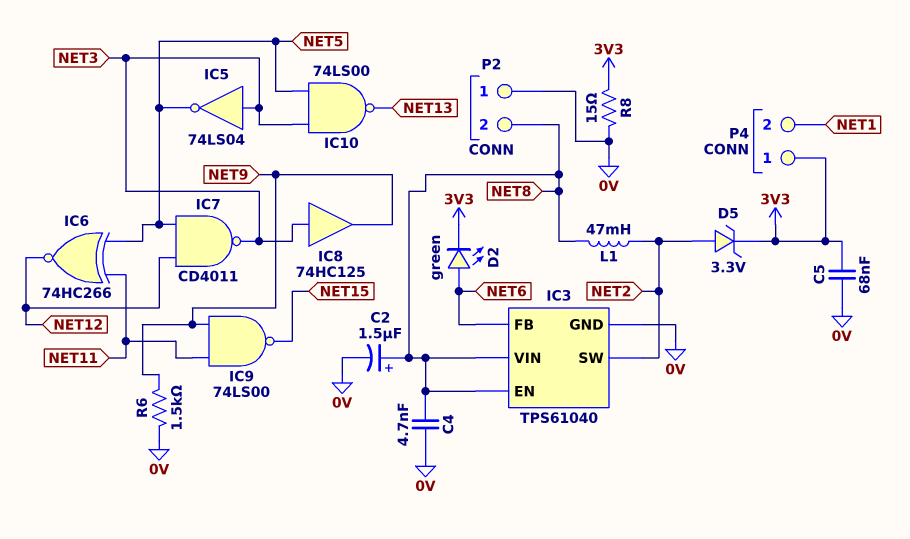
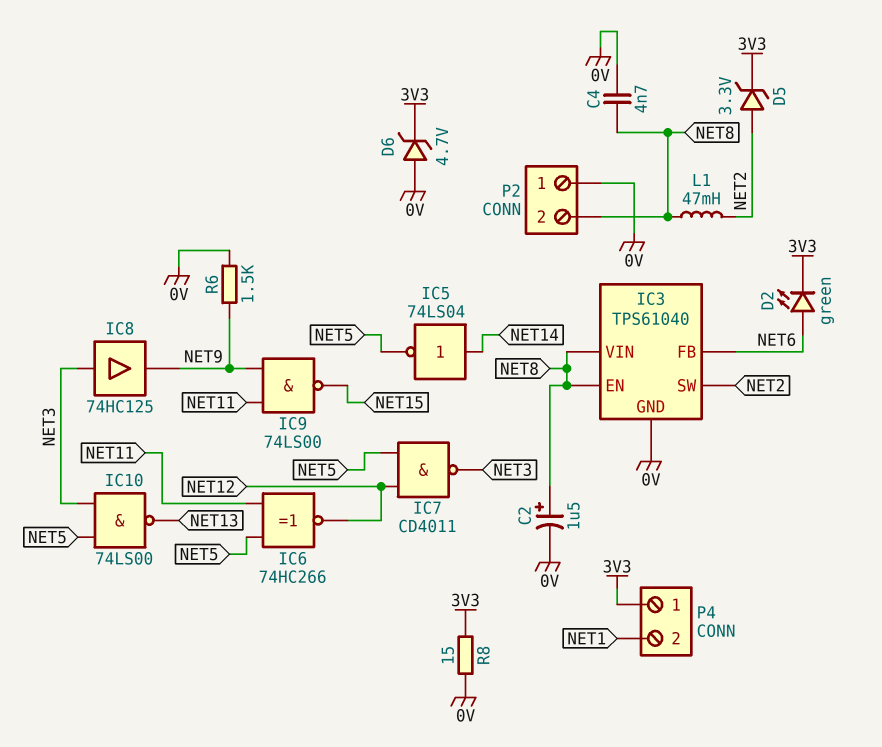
C5: 68nF (0V, 3V3) -> none
D6: none -> zener 4.7V (A 0V, K 3V3)
IC5: NOT 74LS04 (in NET3, out NET5) -> NOT 74LS04 (in NET14, out NET5)

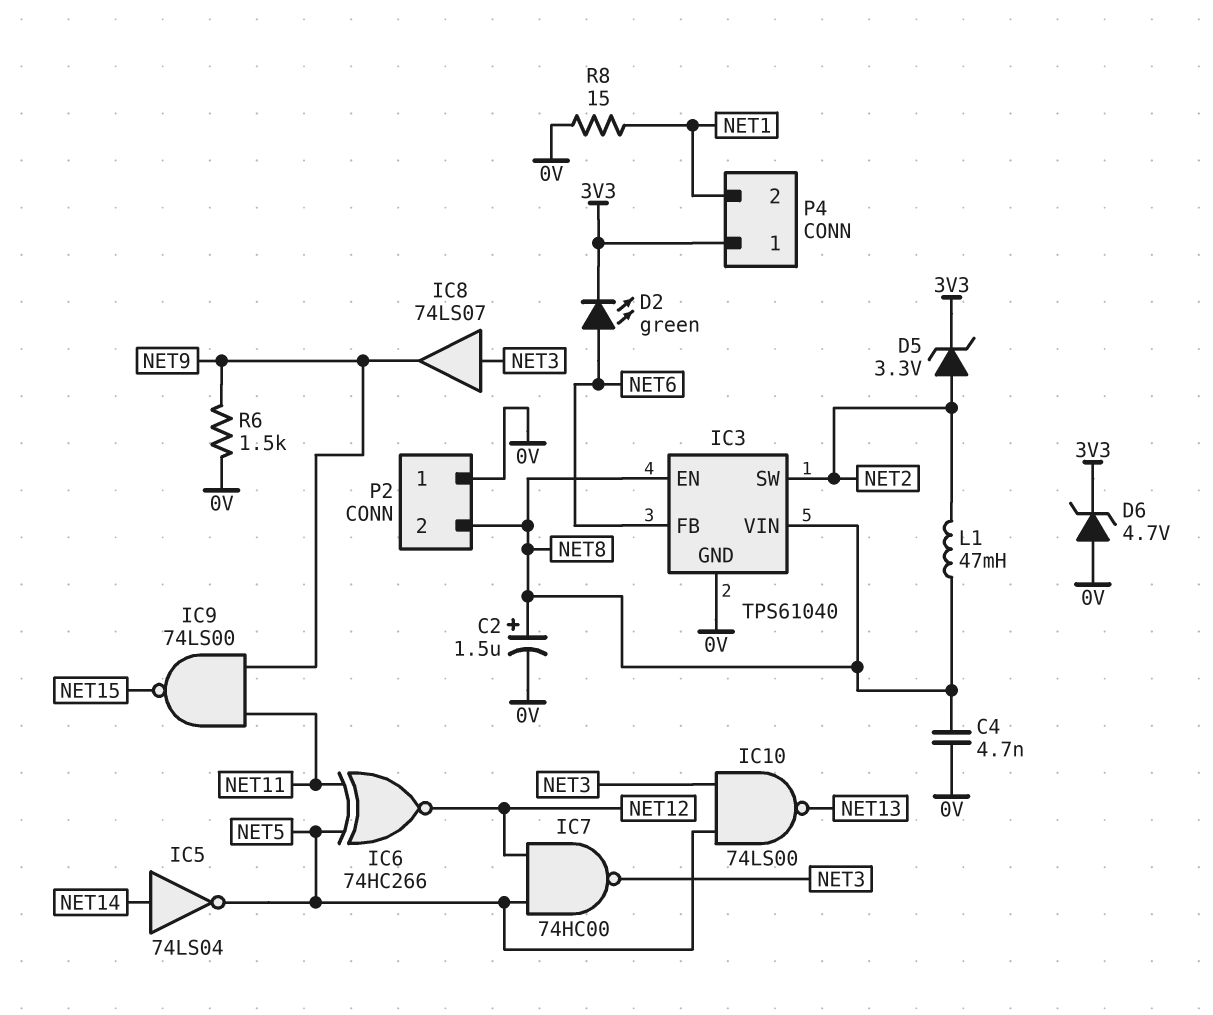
IC7: NAND CD4011 (in NET5, in NET12, out NET3) -> NAND 74HC00 (in NET5, in NET12, out NET3)
IC8: buffer 74HC125 (in NET3, out NET9) -> buffer 74LS07 (in NET3, out NET9)
R8: 15 (0V, 3V3) -> 15 (0V, NET1)

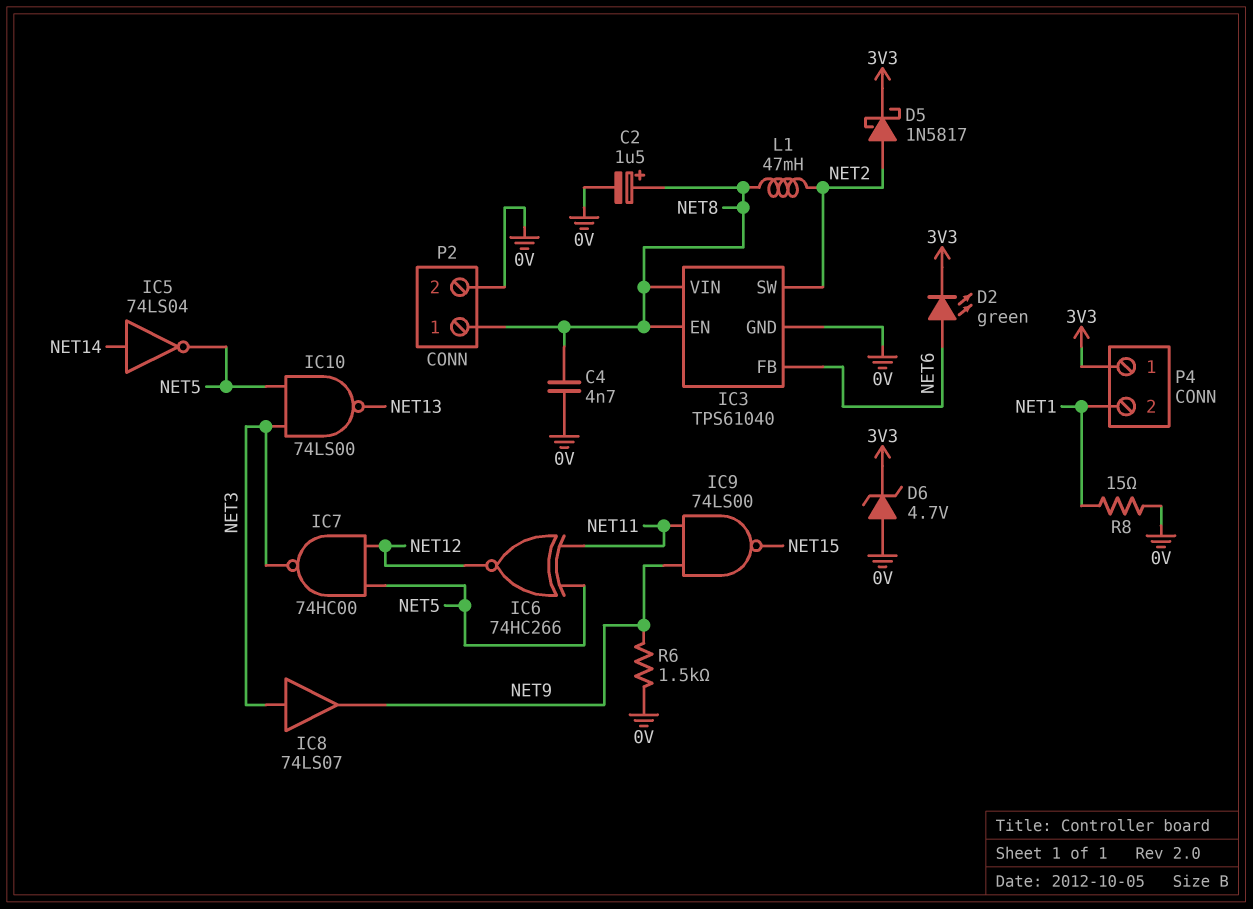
D5: zener 3.3V (A NET2, K 3V3) -> schottky 1N5817 (A NET2, K 3V3)
P2 pin 1: 0V -> NET8
P2 pin 2: NET8 -> 0V

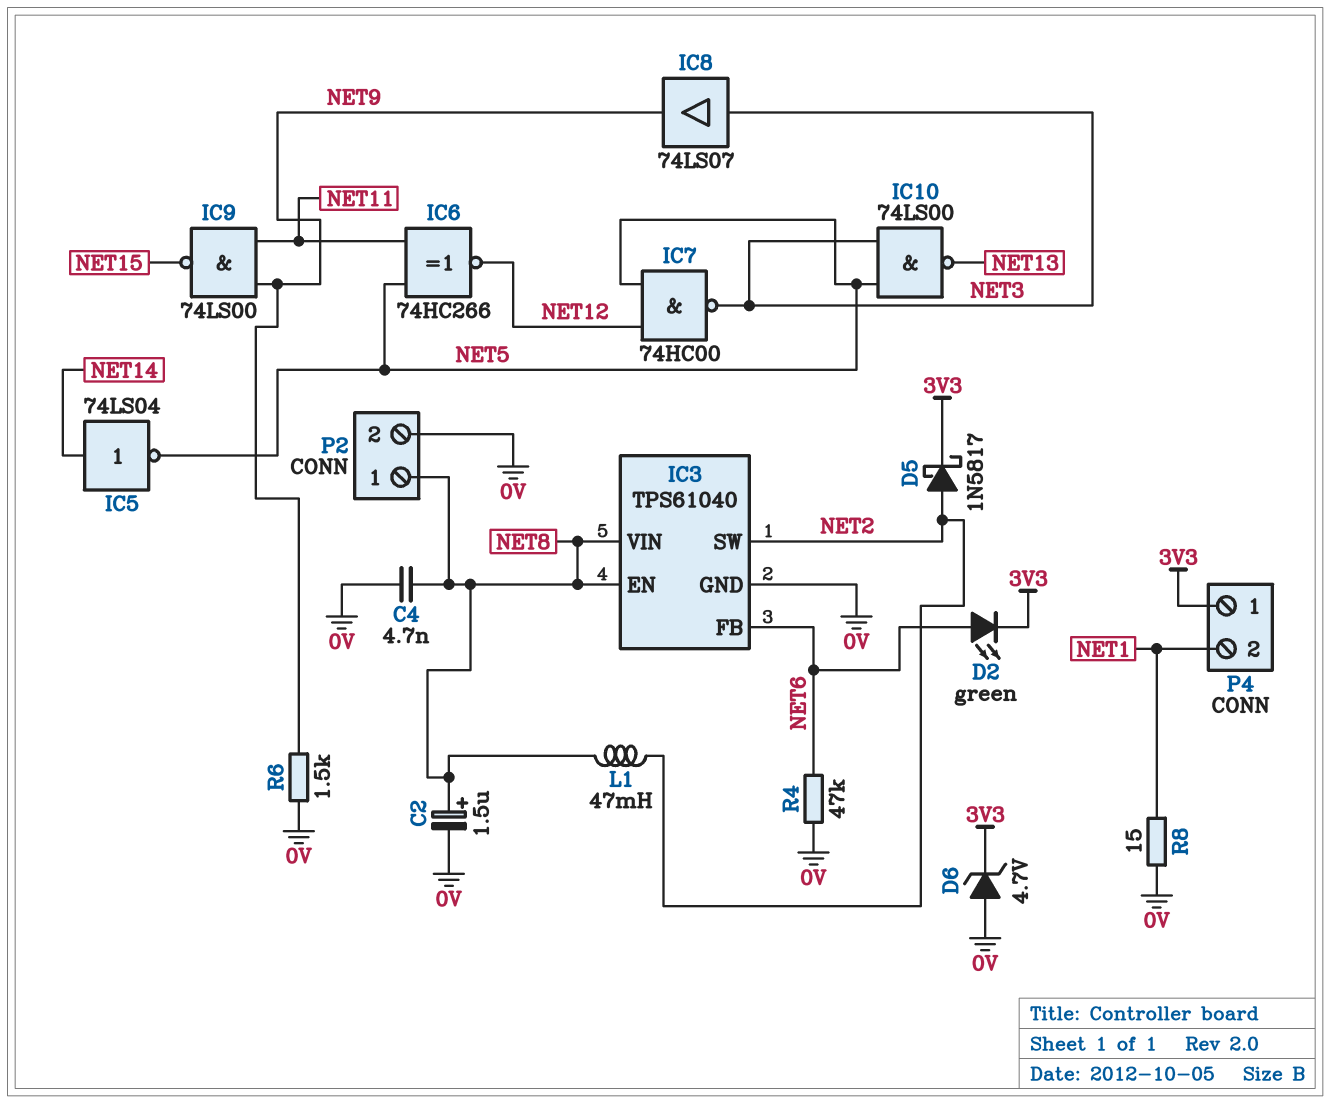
R4: none -> 47k (0V, NET6)

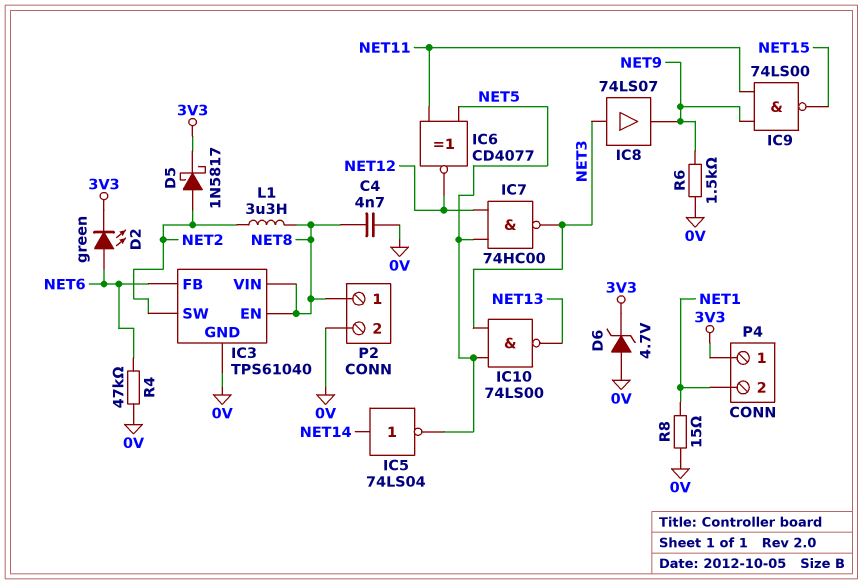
C2: 1.5uF (plus NET8, minus 0V) -> none
IC6: XNOR 74HC266 (in NET5, in NET11, out NET12) -> XNOR CD4077 (in NET5, in NET11, out NET12)
L1: 47mH (NET2, NET8) -> 3.3uH (NET2, NET8)

